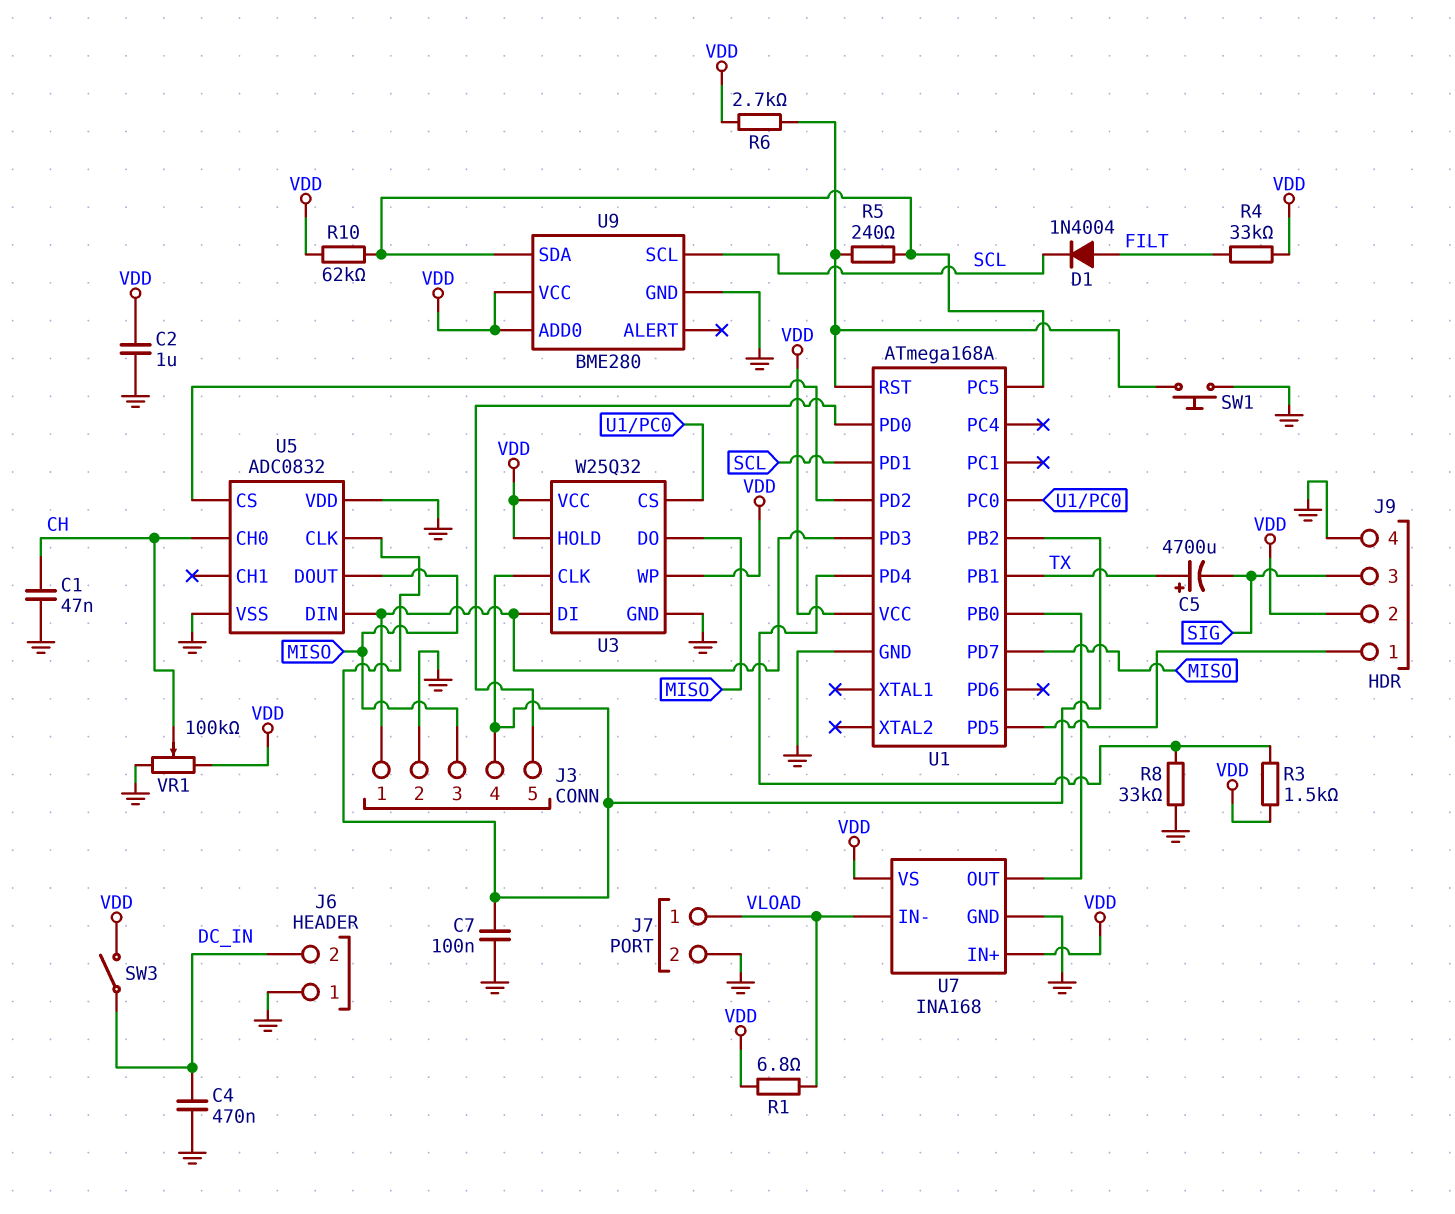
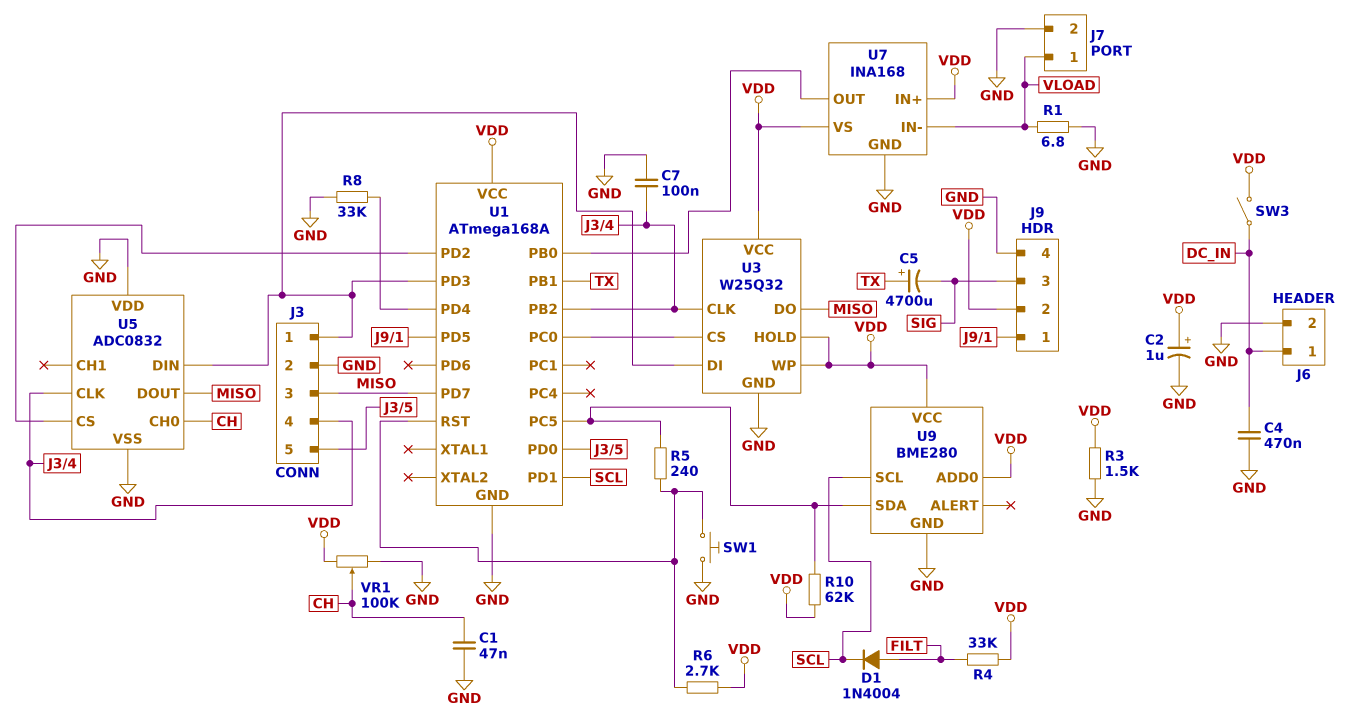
C2: 1uF (GND, VDD) -> 1uF (plus VDD, minus GND)
J6 pin 1: GND -> DC_IN
J6 pin 2: DC_IN -> GND
R1: 6.8 (VDD, VLOAD) -> 6.8 (GND, VLOAD)
R3: 1.5k (U1/PD4, VDD) -> 1.5k (GND, VDD)

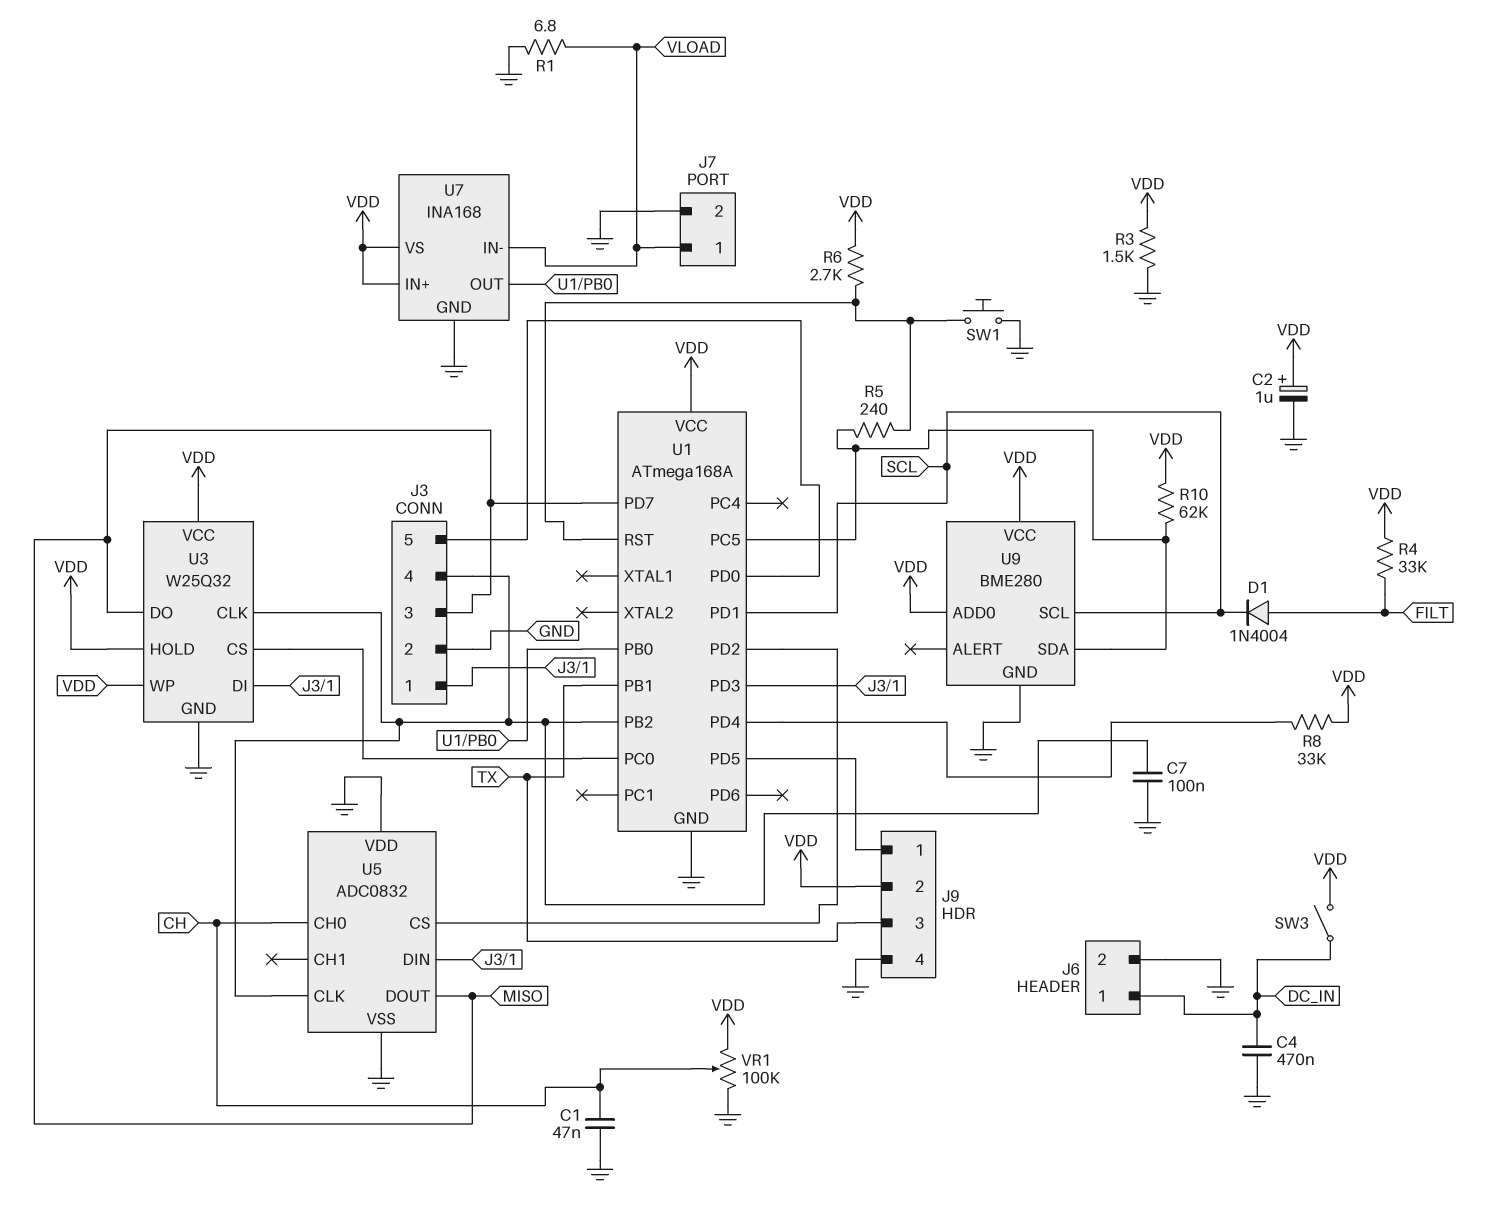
C5: 4700uF (plus TX, minus SIG) -> none
J9 pin 3: SIG -> TX
R8: 33k (GND, U1/PD4) -> 33k (U1/PD4, VDD)

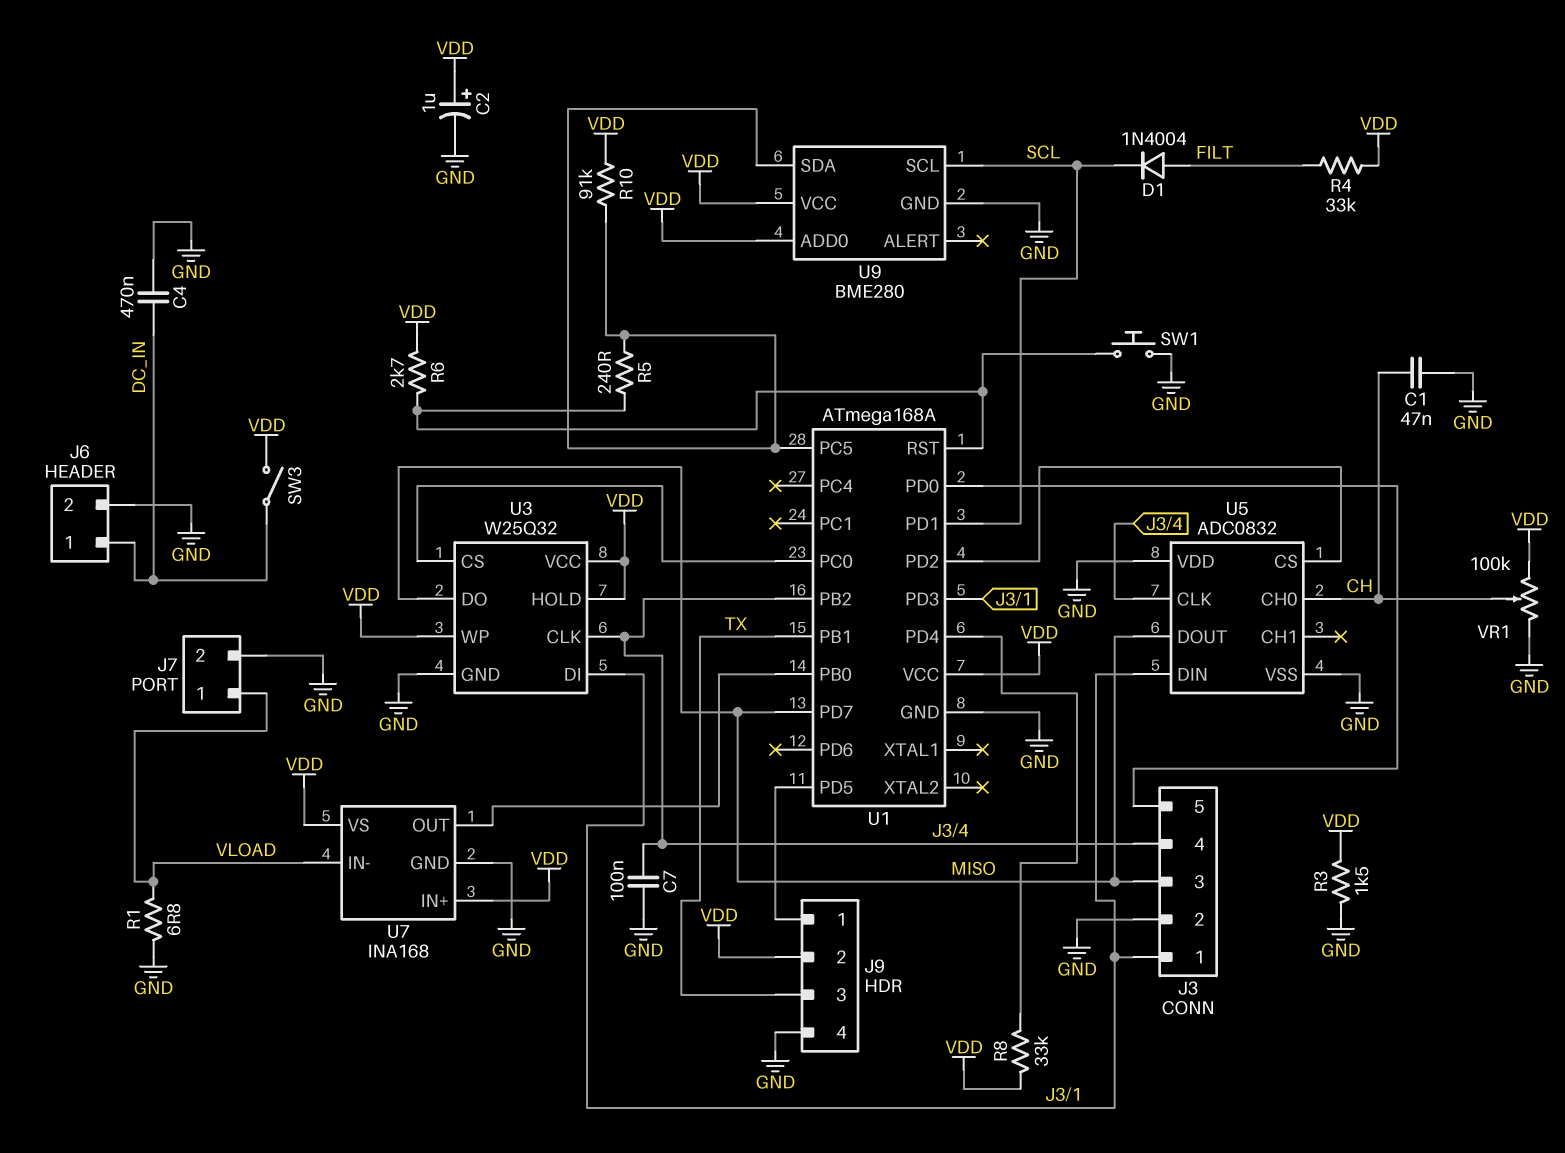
R10: 62k (U1/PC5, VDD) -> 91k (U1/PC5, VDD)

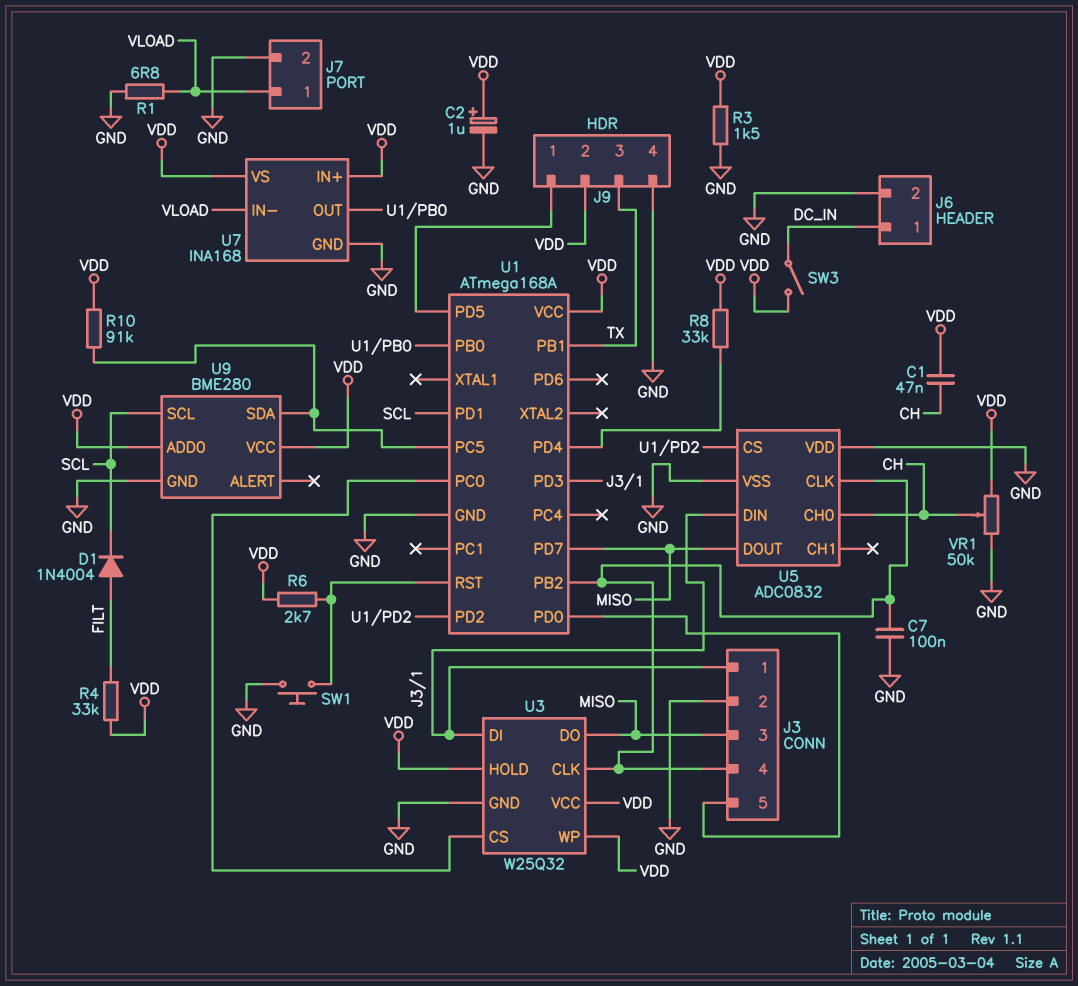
C1: 47nF (CH, GND) -> 47nF (CH, VDD)
C4: 470nF (DC_IN, GND) -> none
R5: 240 (U1/PC5, U1/RST) -> none
VR1: 100k (GND, VDD, wiper CH) -> 50k (GND, VDD, wiper CH)

